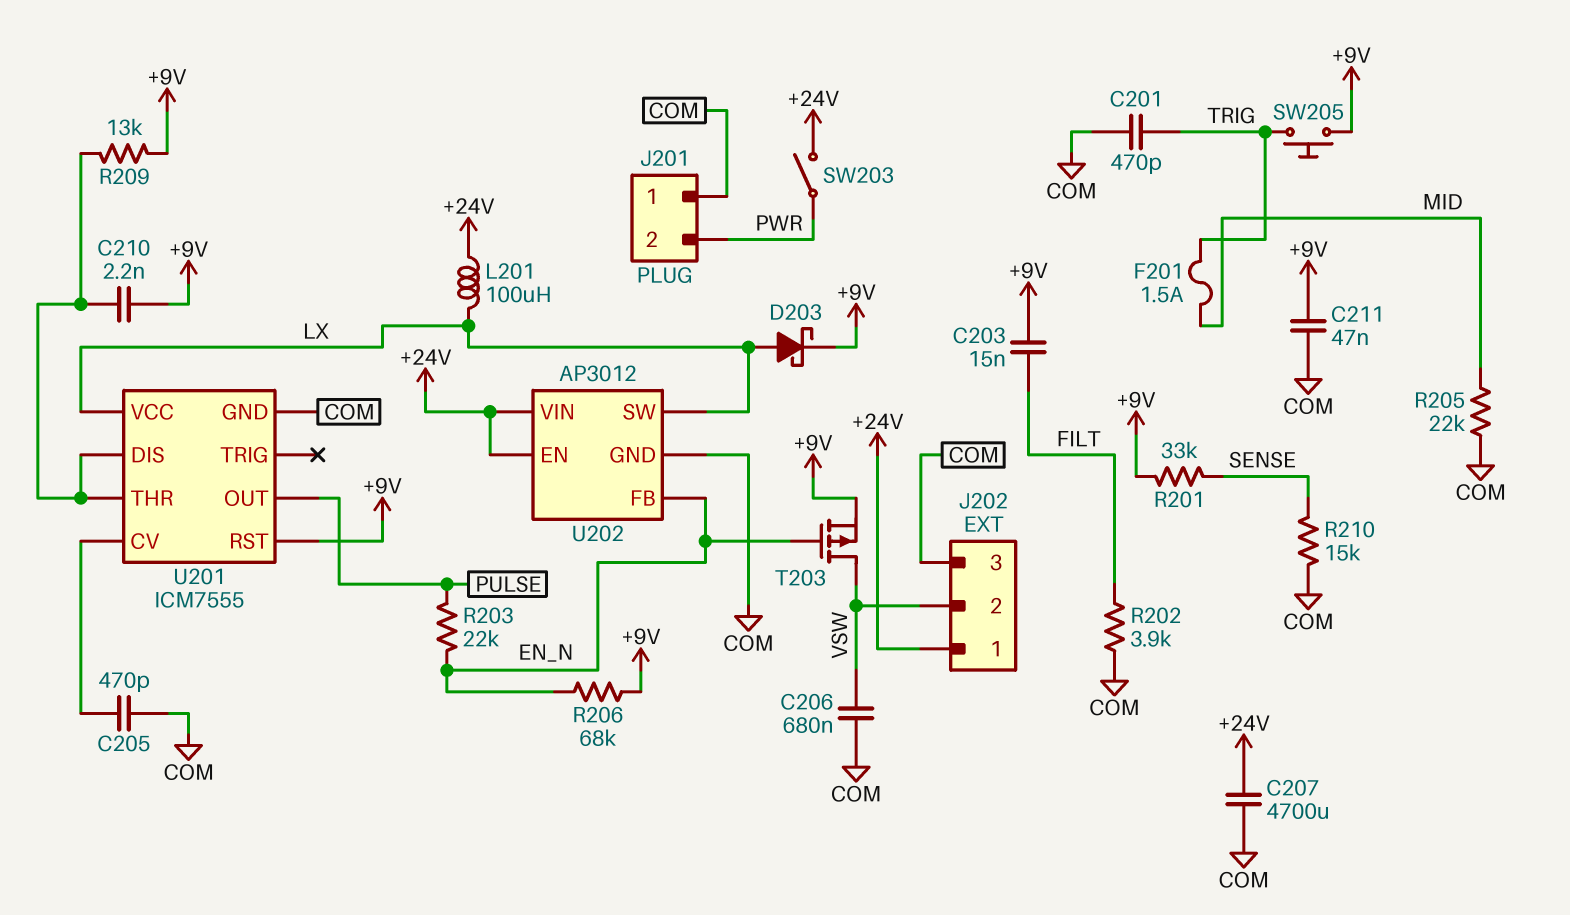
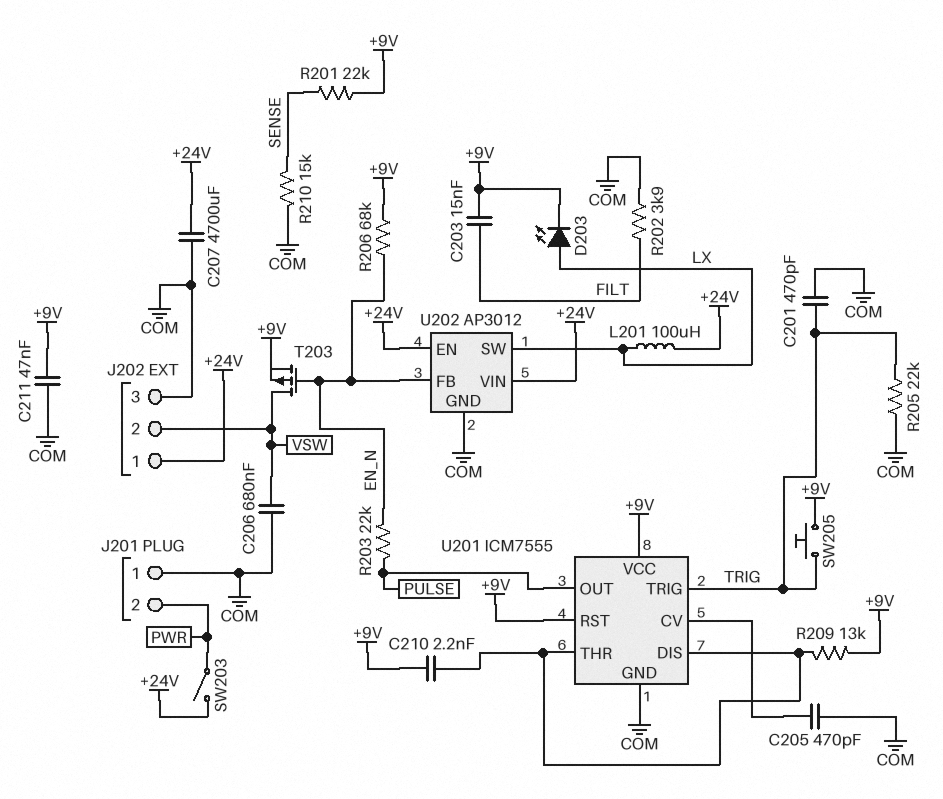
D203: schottky (A LX, K +9V) -> LED (A LX, K +9V)
F201: 1.5A (MID, TRIG) -> none
R201: 33k (+9V, SENSE) -> 22k (+9V, SENSE)
R205: 22k (COM, MID) -> 22k (COM, TRIG)
U201 pin TRIG: none -> TRIG
U201 pin VCC: LX -> +9V

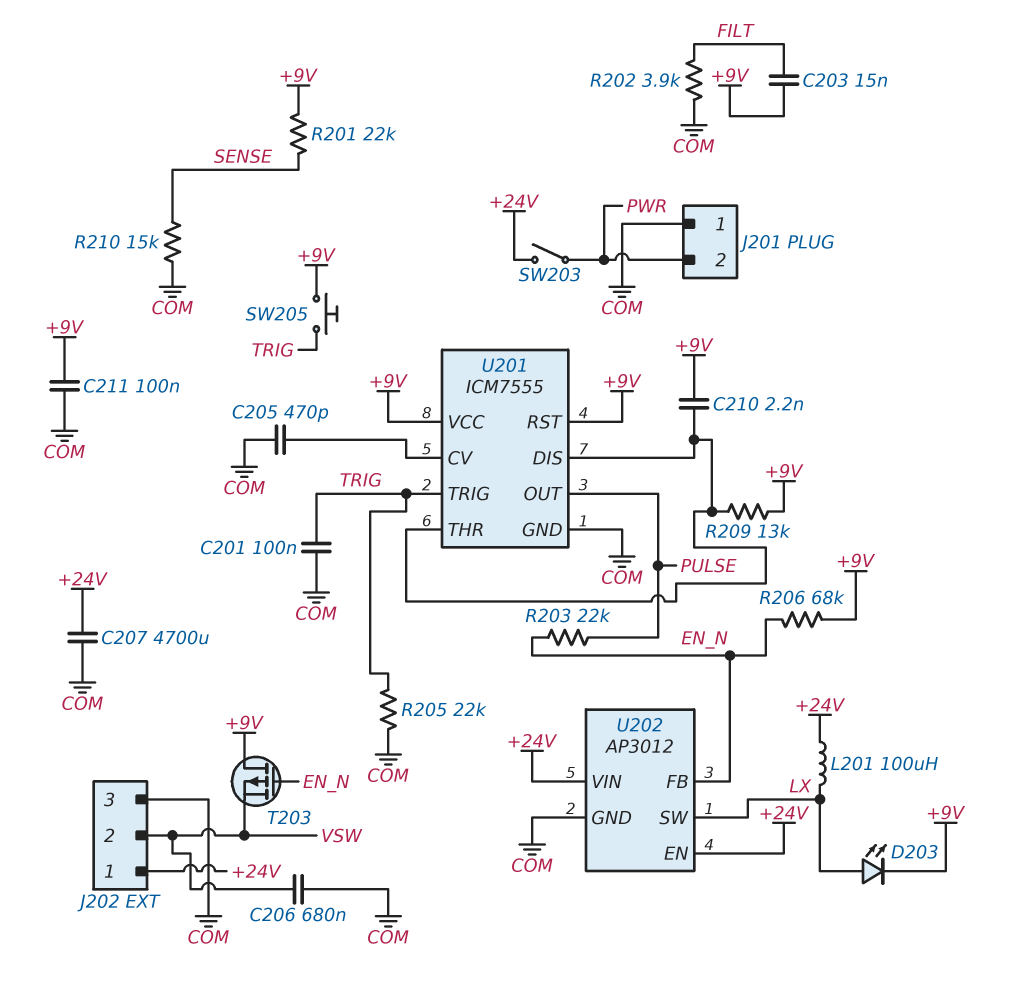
C201: 470pF (COM, TRIG) -> 100nF (COM, TRIG)
C211: 47nF (+9V, COM) -> 100nF (+9V, COM)
T203: PMOS (G EN_N, D VSW, S +9V) -> PMOS (G EN_N, D +9V, S VSW)

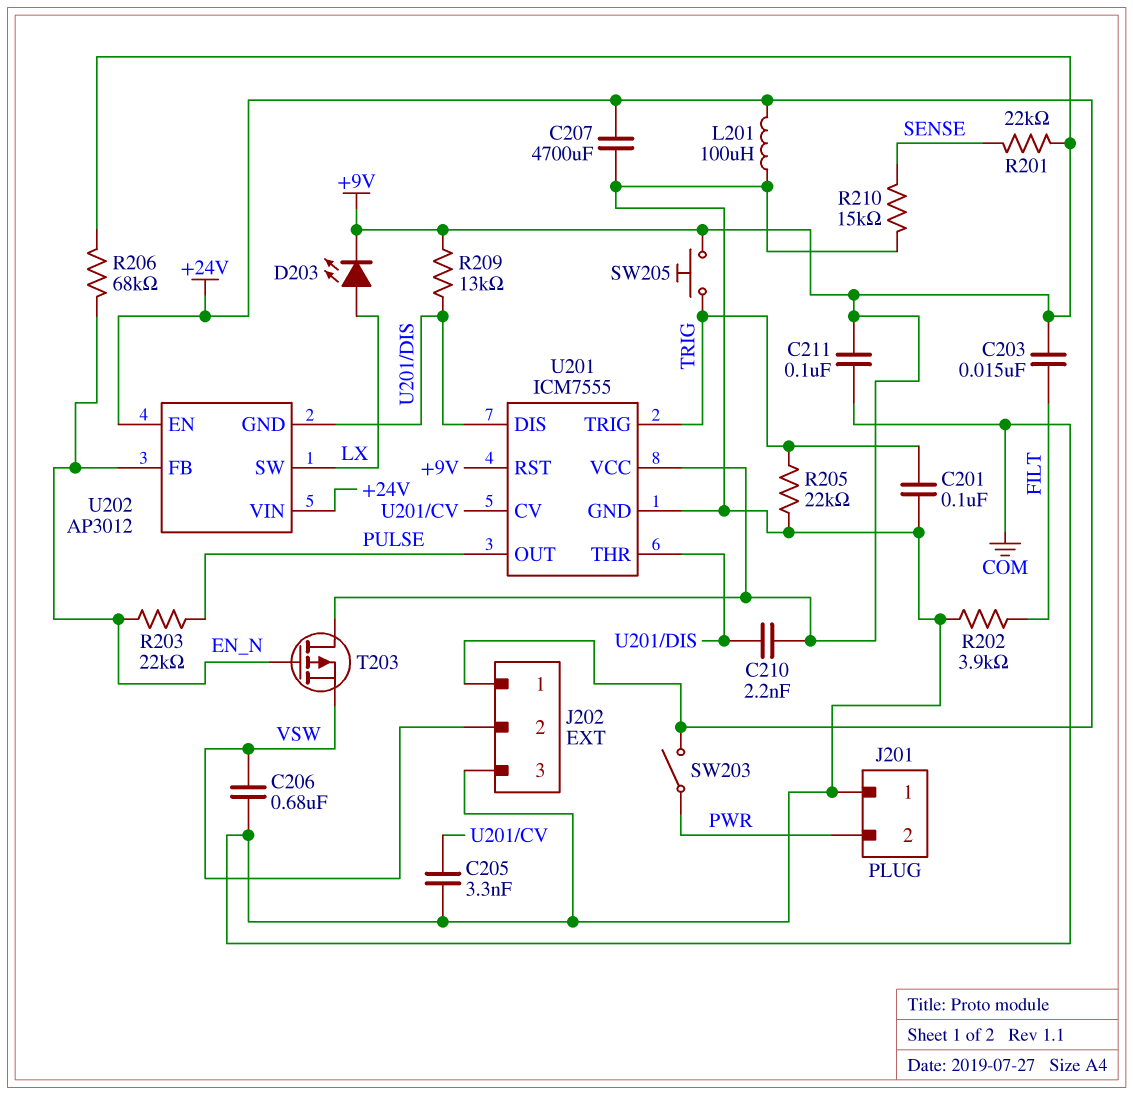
C205: 470pF (COM, U201/CV) -> 3.3nF (COM, U201/CV)
L201: 100uH (+24V, LX) -> 100uH (+24V, COM)
U202 pin GND: COM -> U201/DIS

